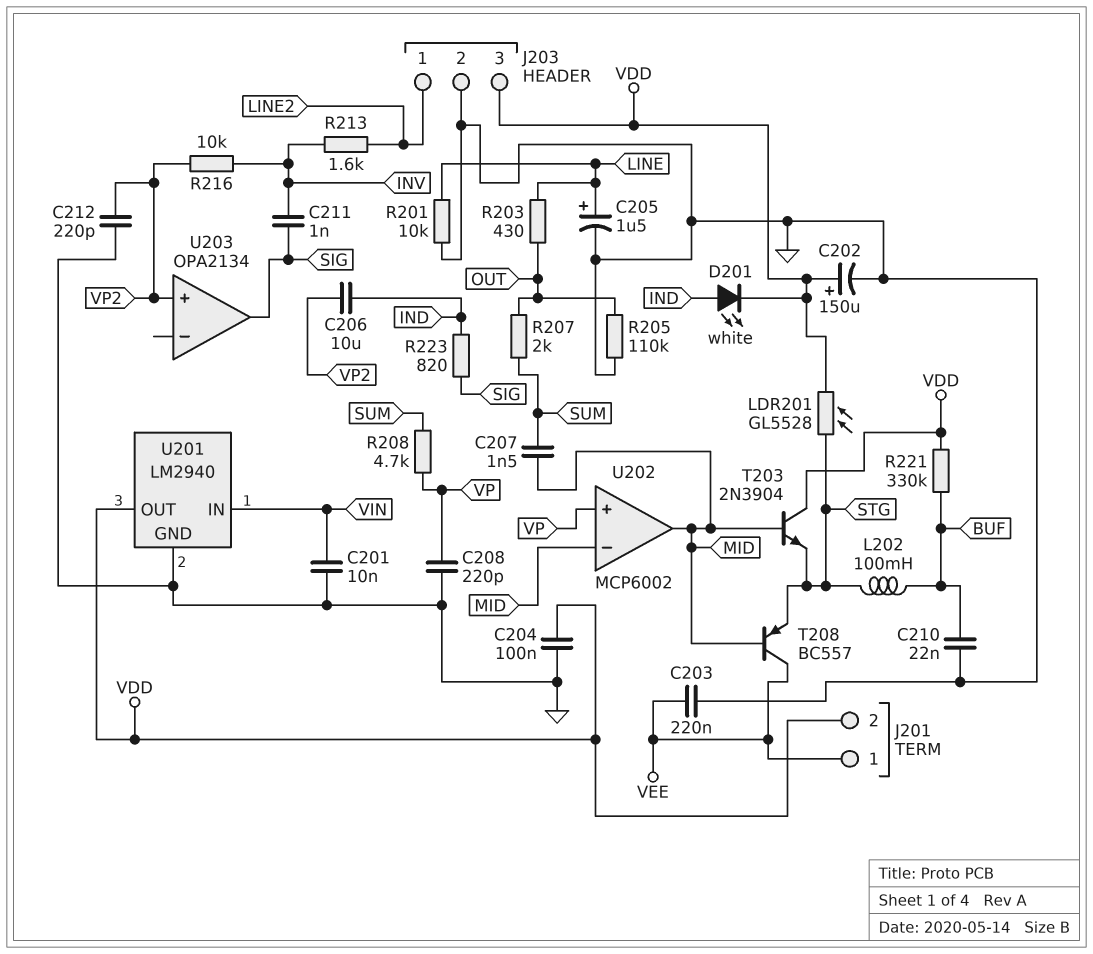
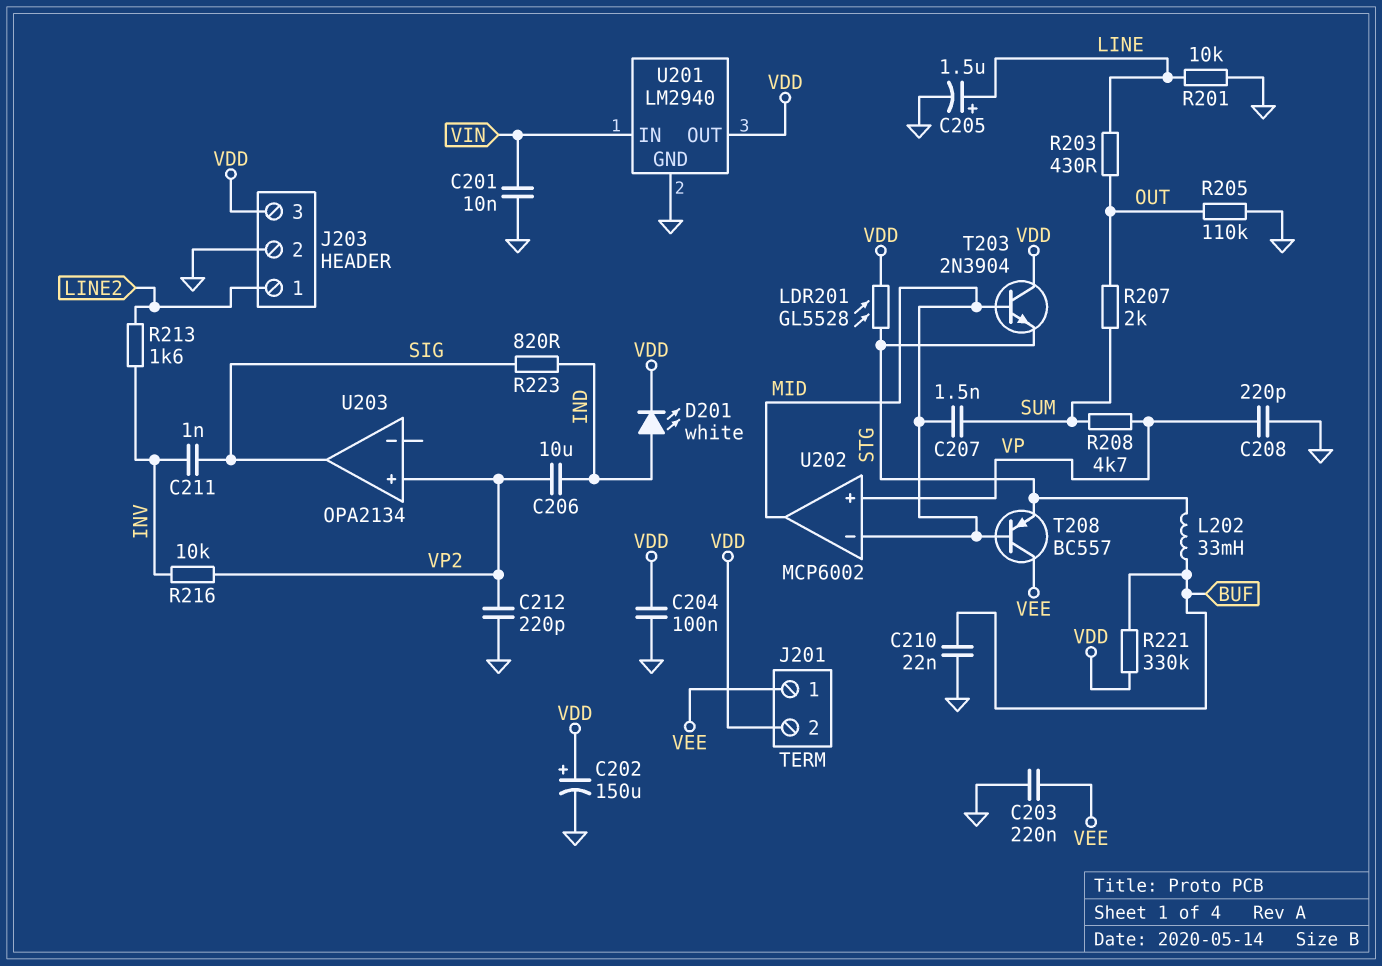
L202: 100mH (BUF, STG) -> 33mH (BUF, STG)

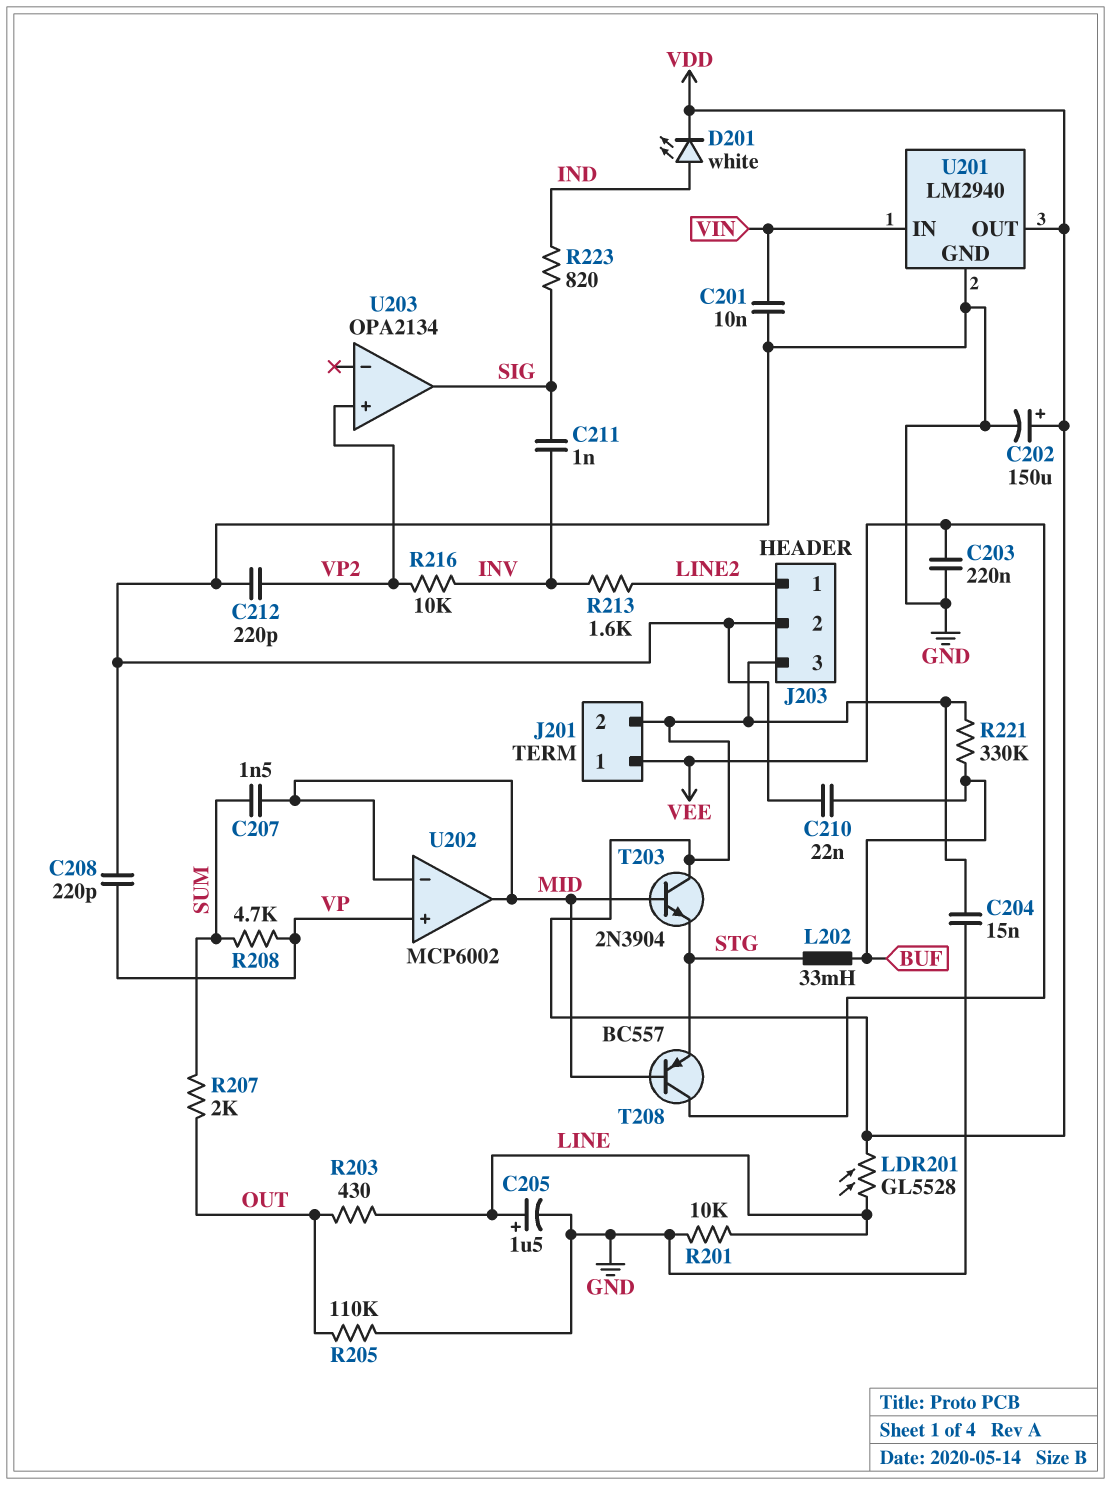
C204: 100nF (GND, VDD) -> 15nF (GND, VDD)
C206: 10uF (IND, VP2) -> none
LDR201: GL5528 (STG, VDD) -> GL5528 (LINE, VDD)

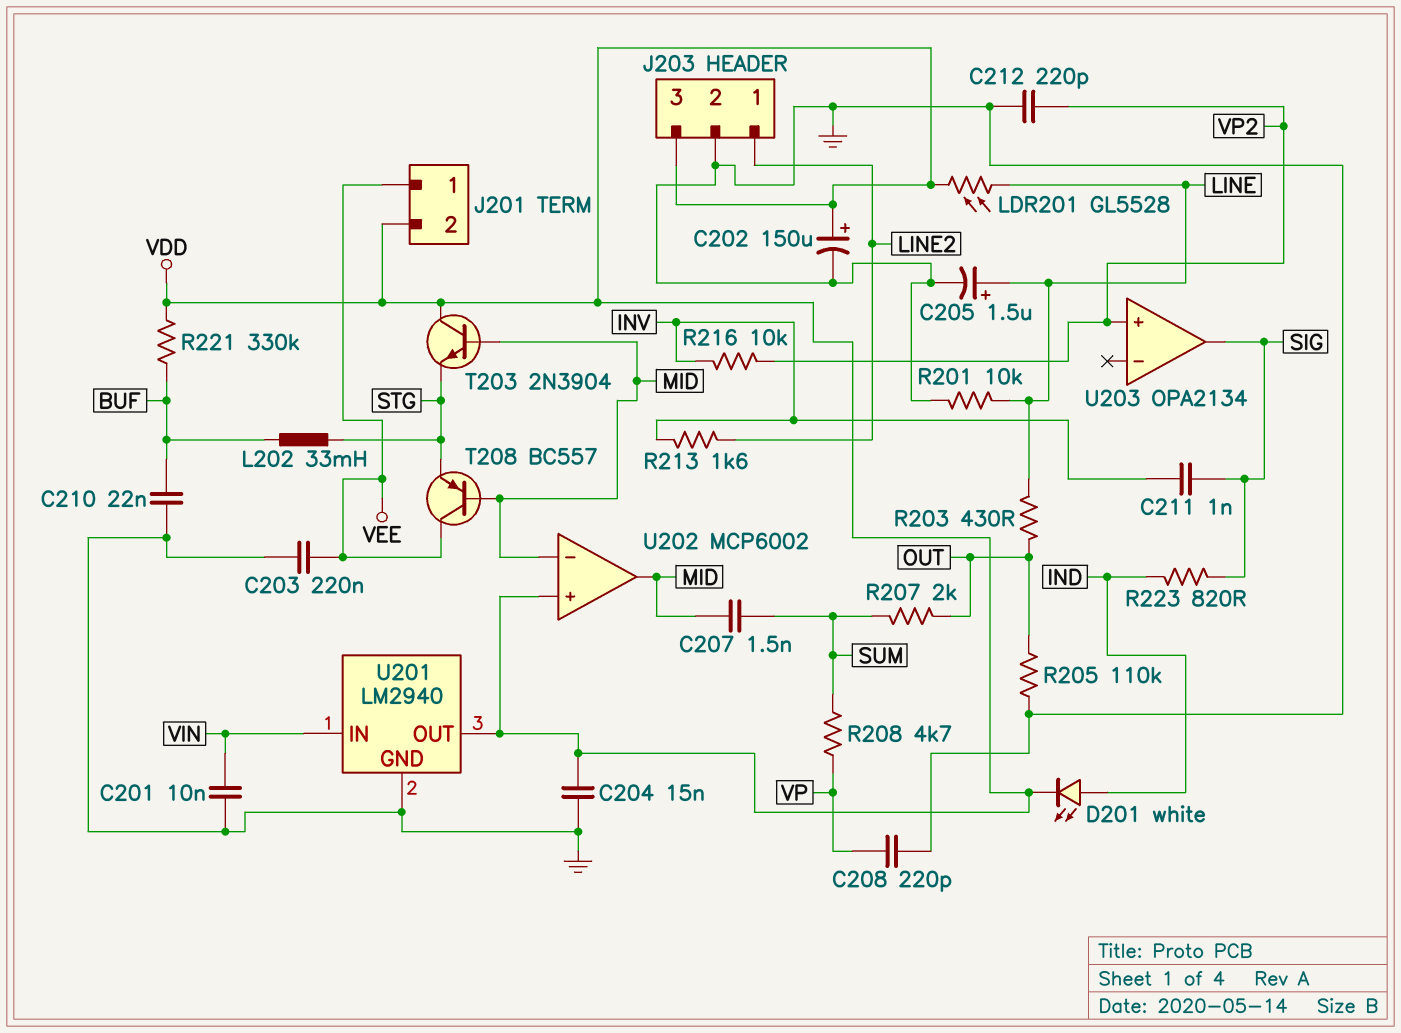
U202 pin in+: VP -> VDD

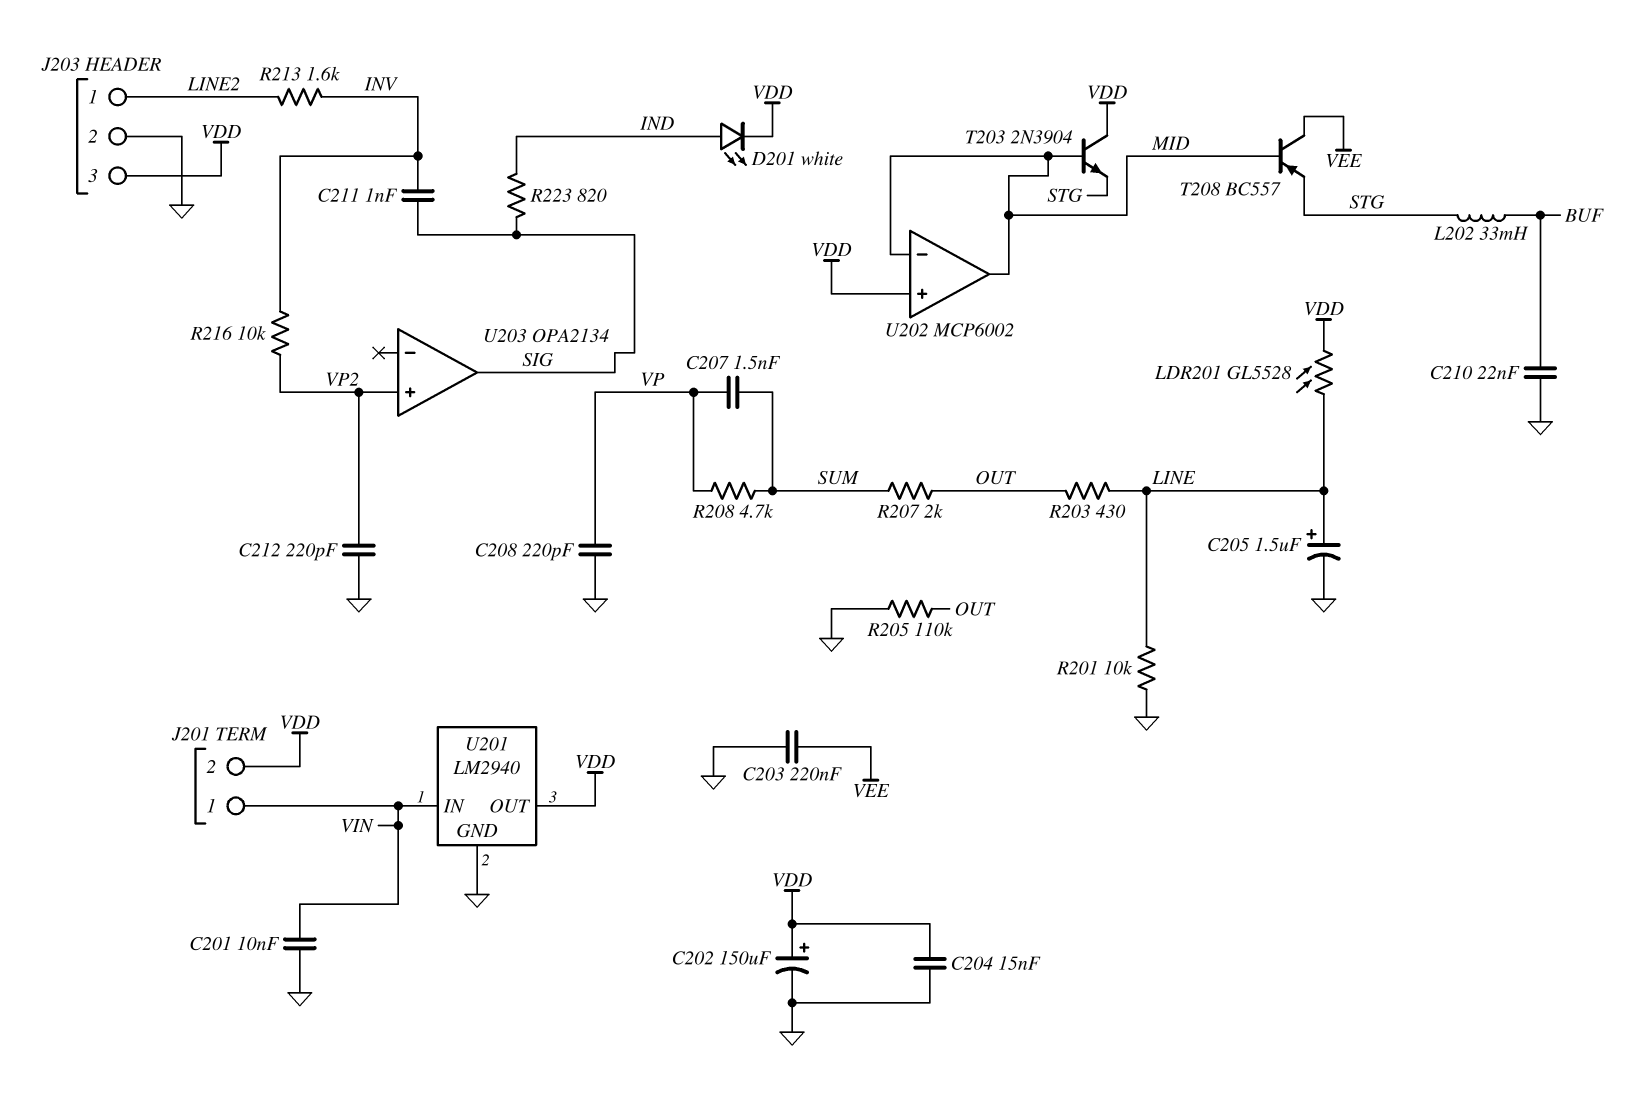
C207: 1.5nF (MID, SUM) -> 1.5nF (SUM, VP)
J201 pin 1: VEE -> VIN
R221: 330k (BUF, VDD) -> none

